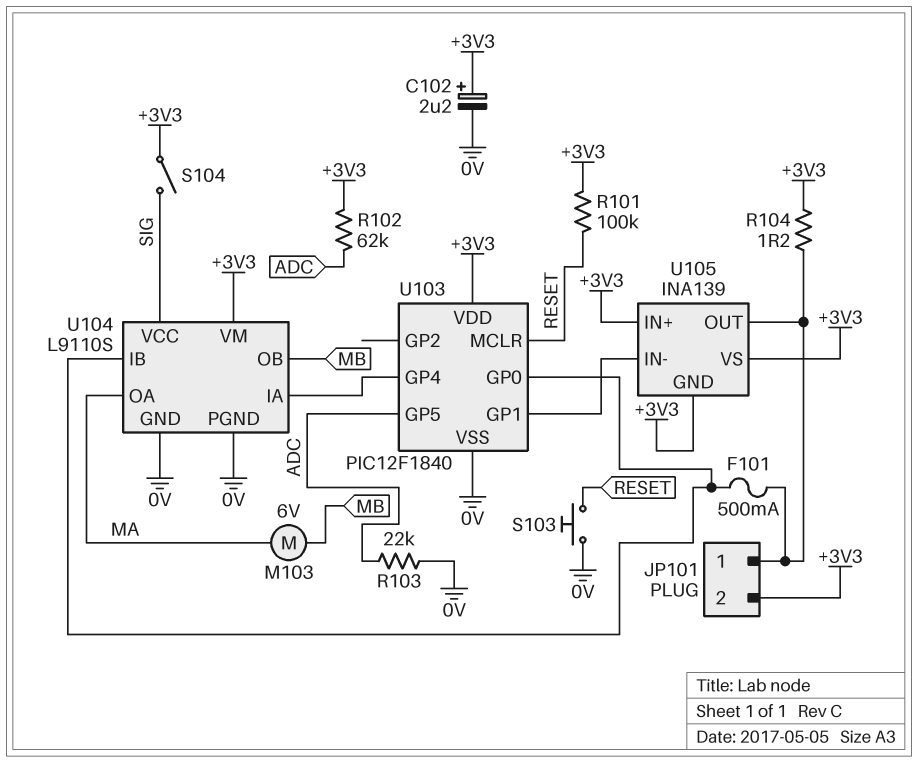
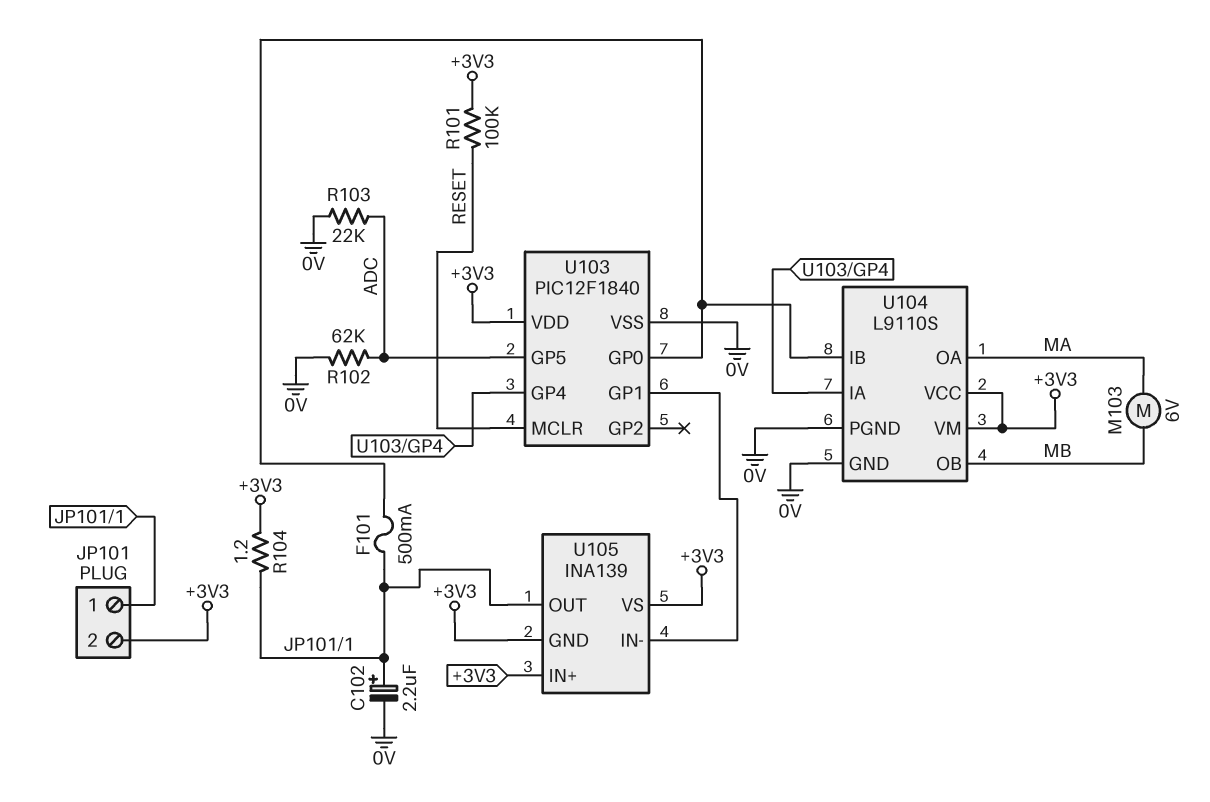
C102: 2.2uF (plus +3V3, minus 0V) -> 2.2uF (plus JP101/1, minus 0V)
R102: 62k (+3V3, ADC) -> 62k (0V, ADC)
S103: button (0V, RESET) -> none
S104: switch (+3V3, SIG) -> none
U104 pin VCC: SIG -> +3V3

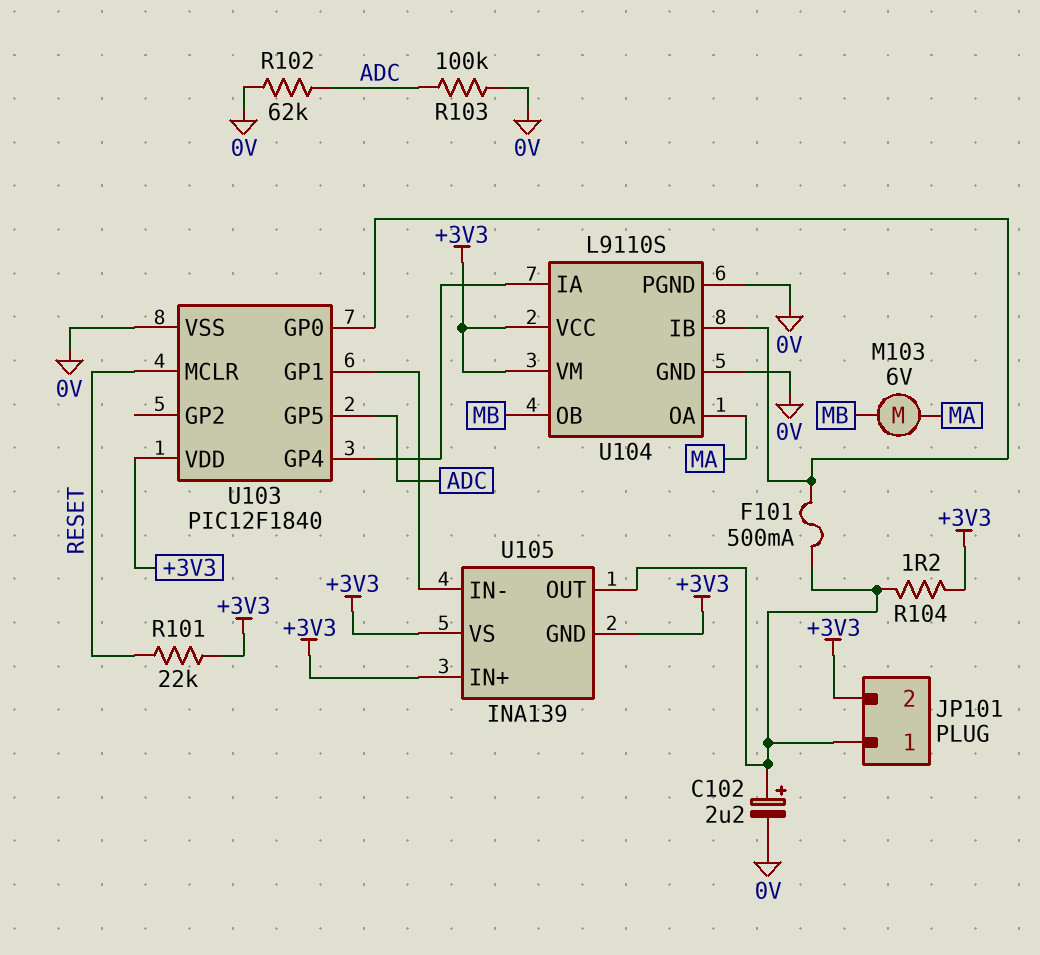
R101: 100k (+3V3, RESET) -> 22k (+3V3, RESET)
R103: 22k (0V, ADC) -> 100k (0V, ADC)

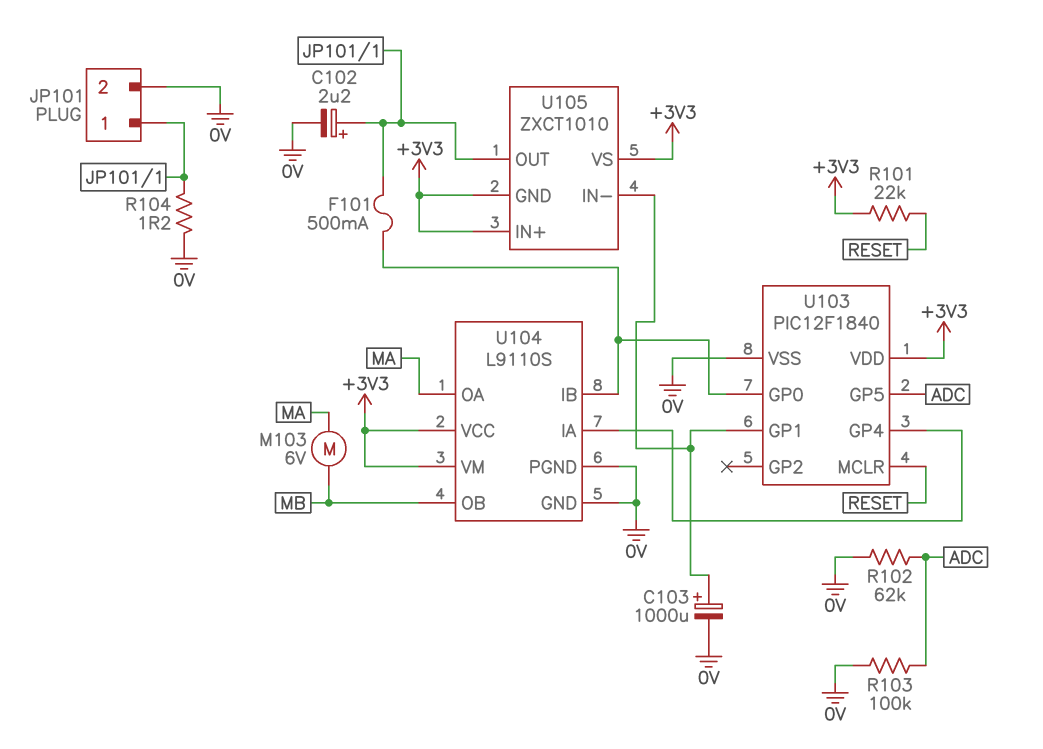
C103: none -> 1000uF (plus U103/GP1, minus 0V)
JP101 pin 2: +3V3 -> 0V
R104: 1.2 (+3V3, JP101/1) -> 1.2 (0V, JP101/1)
U105: INA139 -> ZXCT1010

